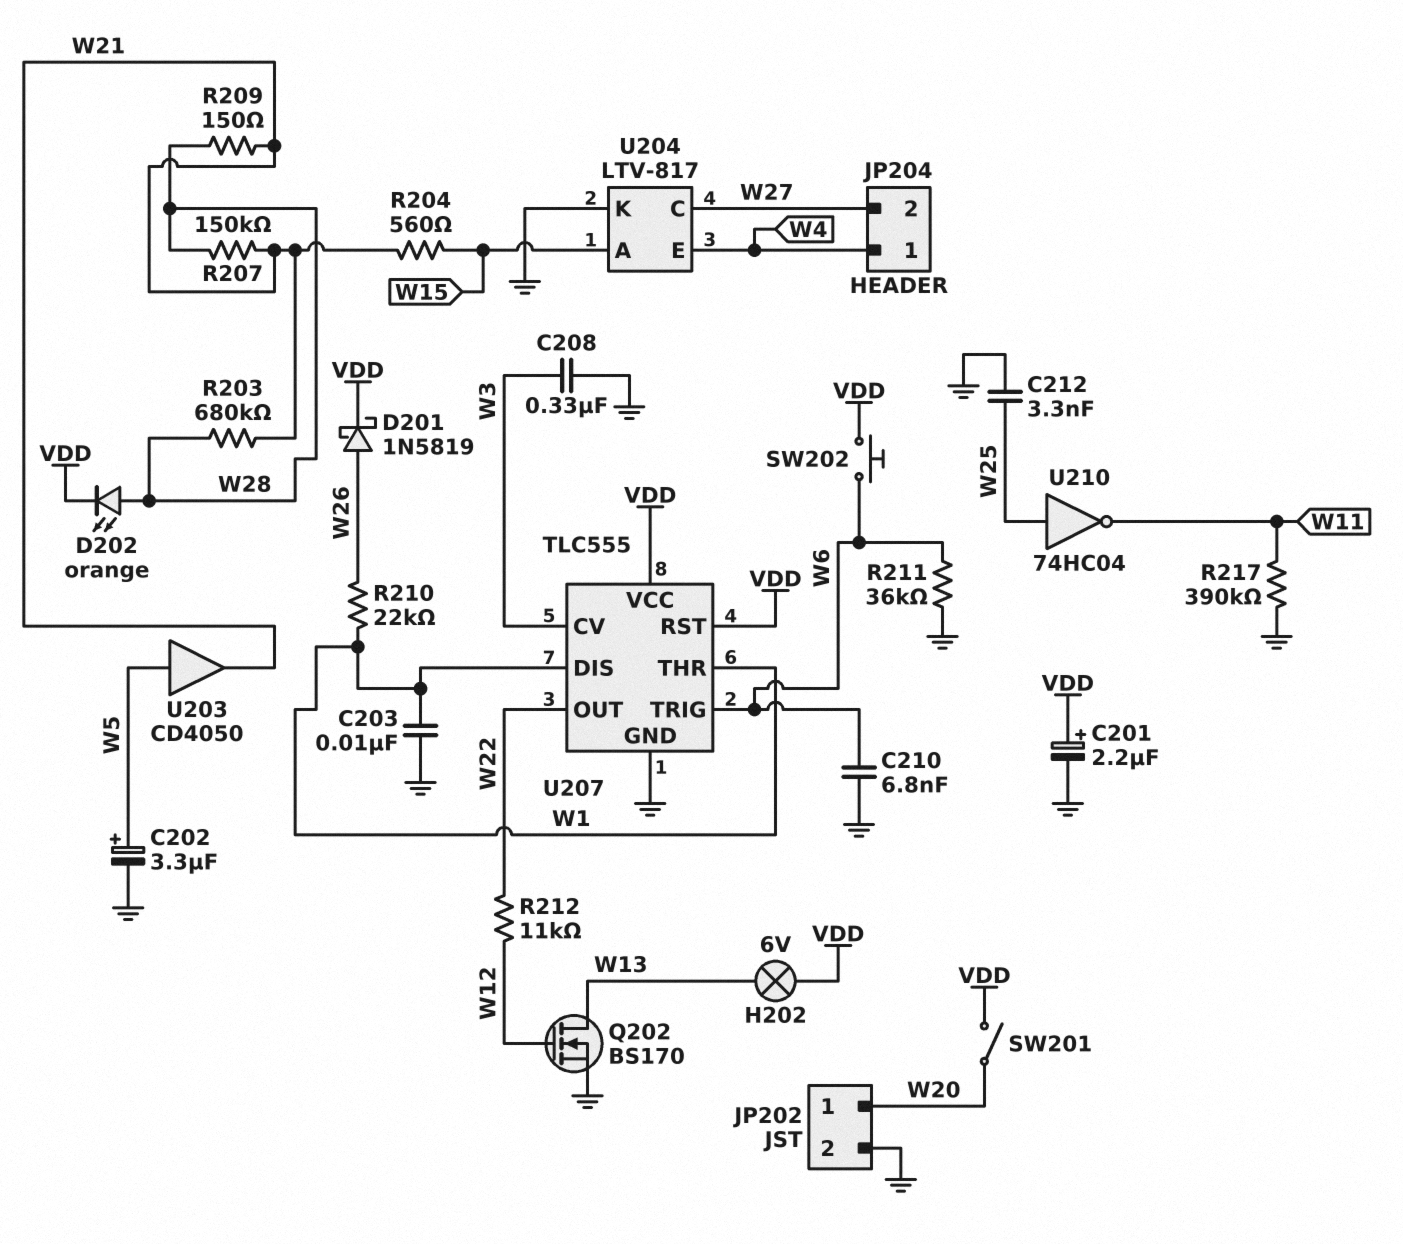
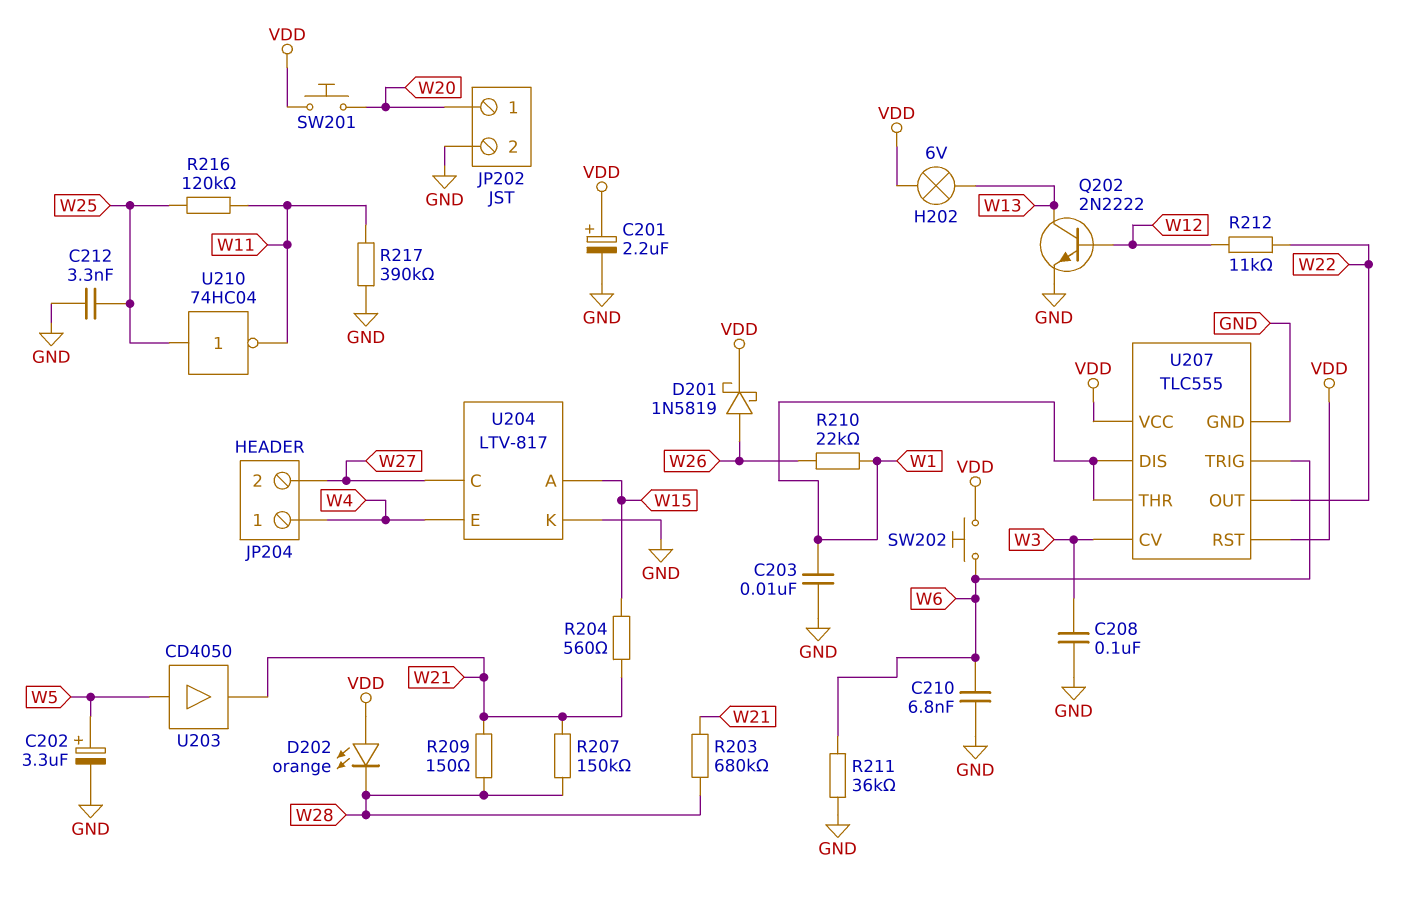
C208: 330nF (GND, W3) -> 100nF (GND, W3)
D202: LED orange (A W28, K VDD) -> LED orange (A VDD, K W28)
Q202: NMOS BS170 (G W12, D W13, S GND) -> NPN 2N2222 (B W12, C W13, E GND)
R216: none -> 120k (W11, W25)
SW201: switch (VDD, W20) -> button (VDD, W20)

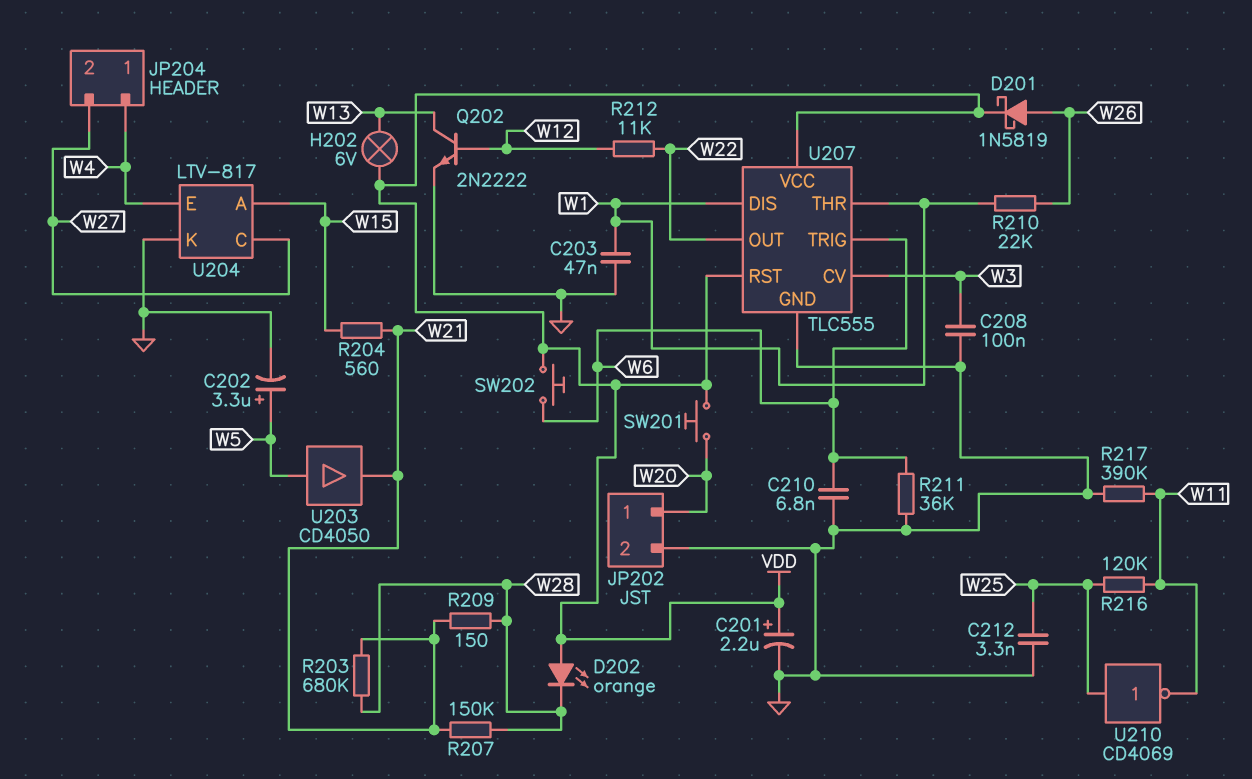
C203: 10nF (GND, W1) -> 47nF (GND, W1)
U210: NOT 74HC04 (in W25, out W11) -> NOT CD4069 (in W25, out W11)

